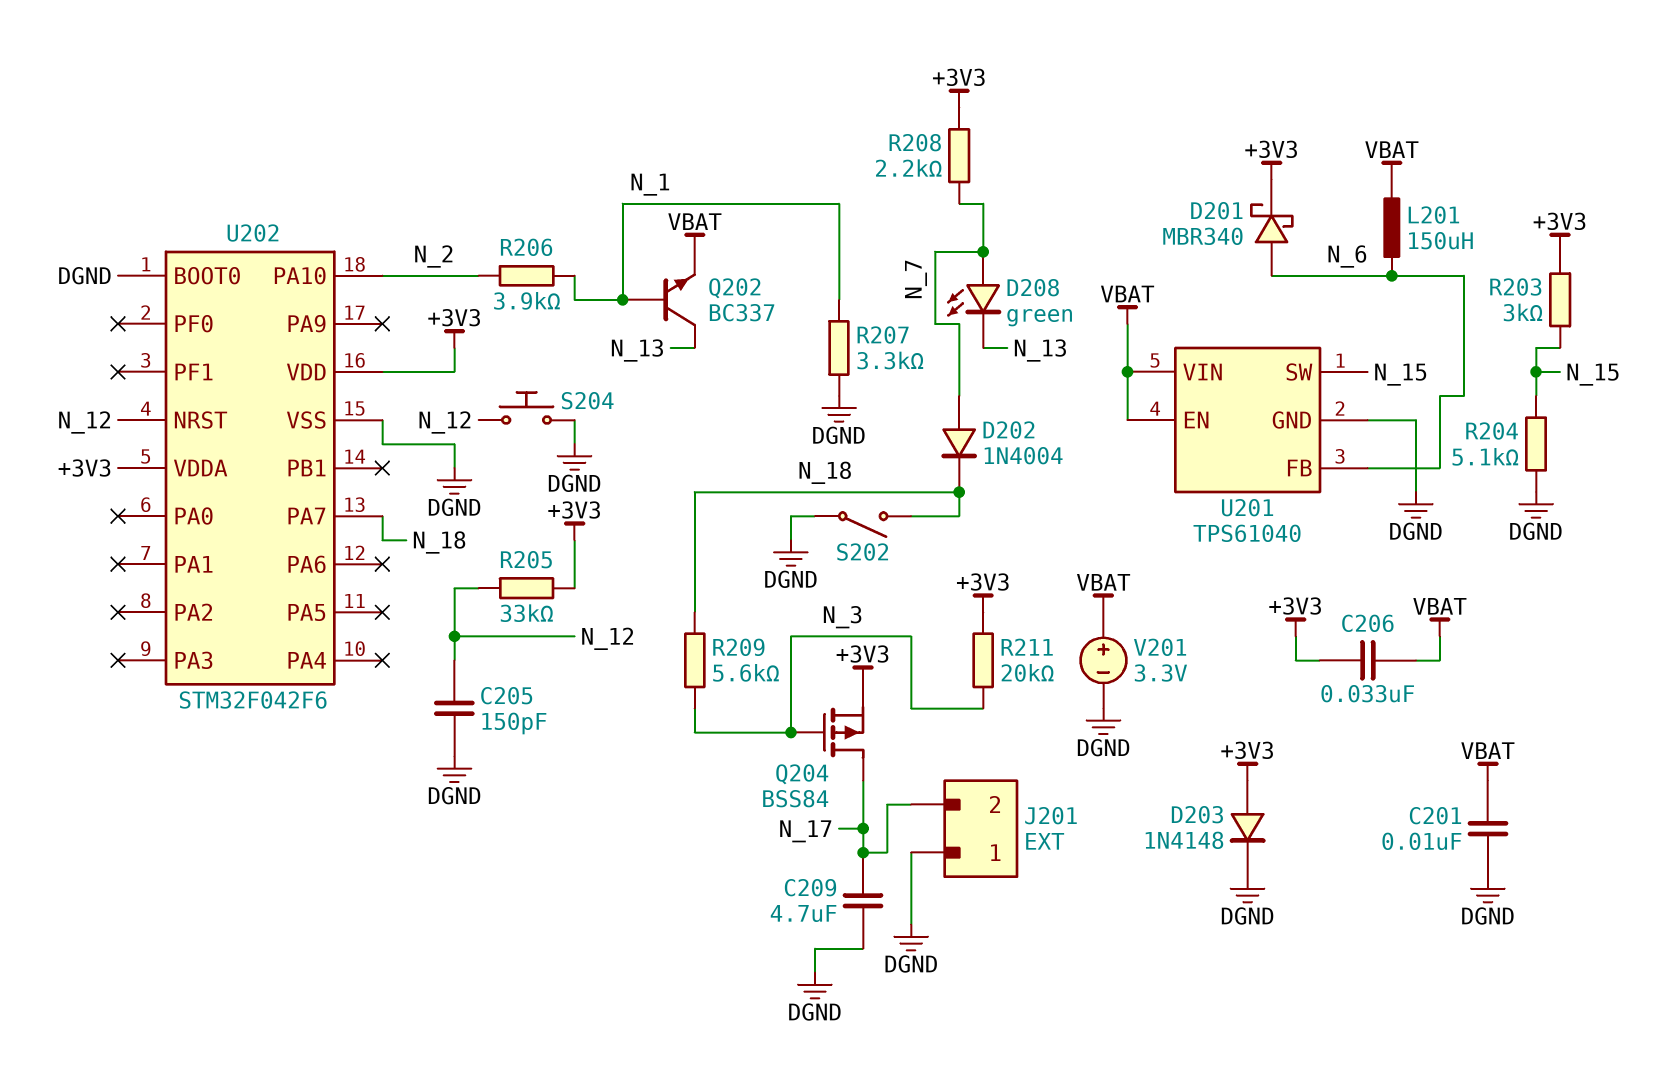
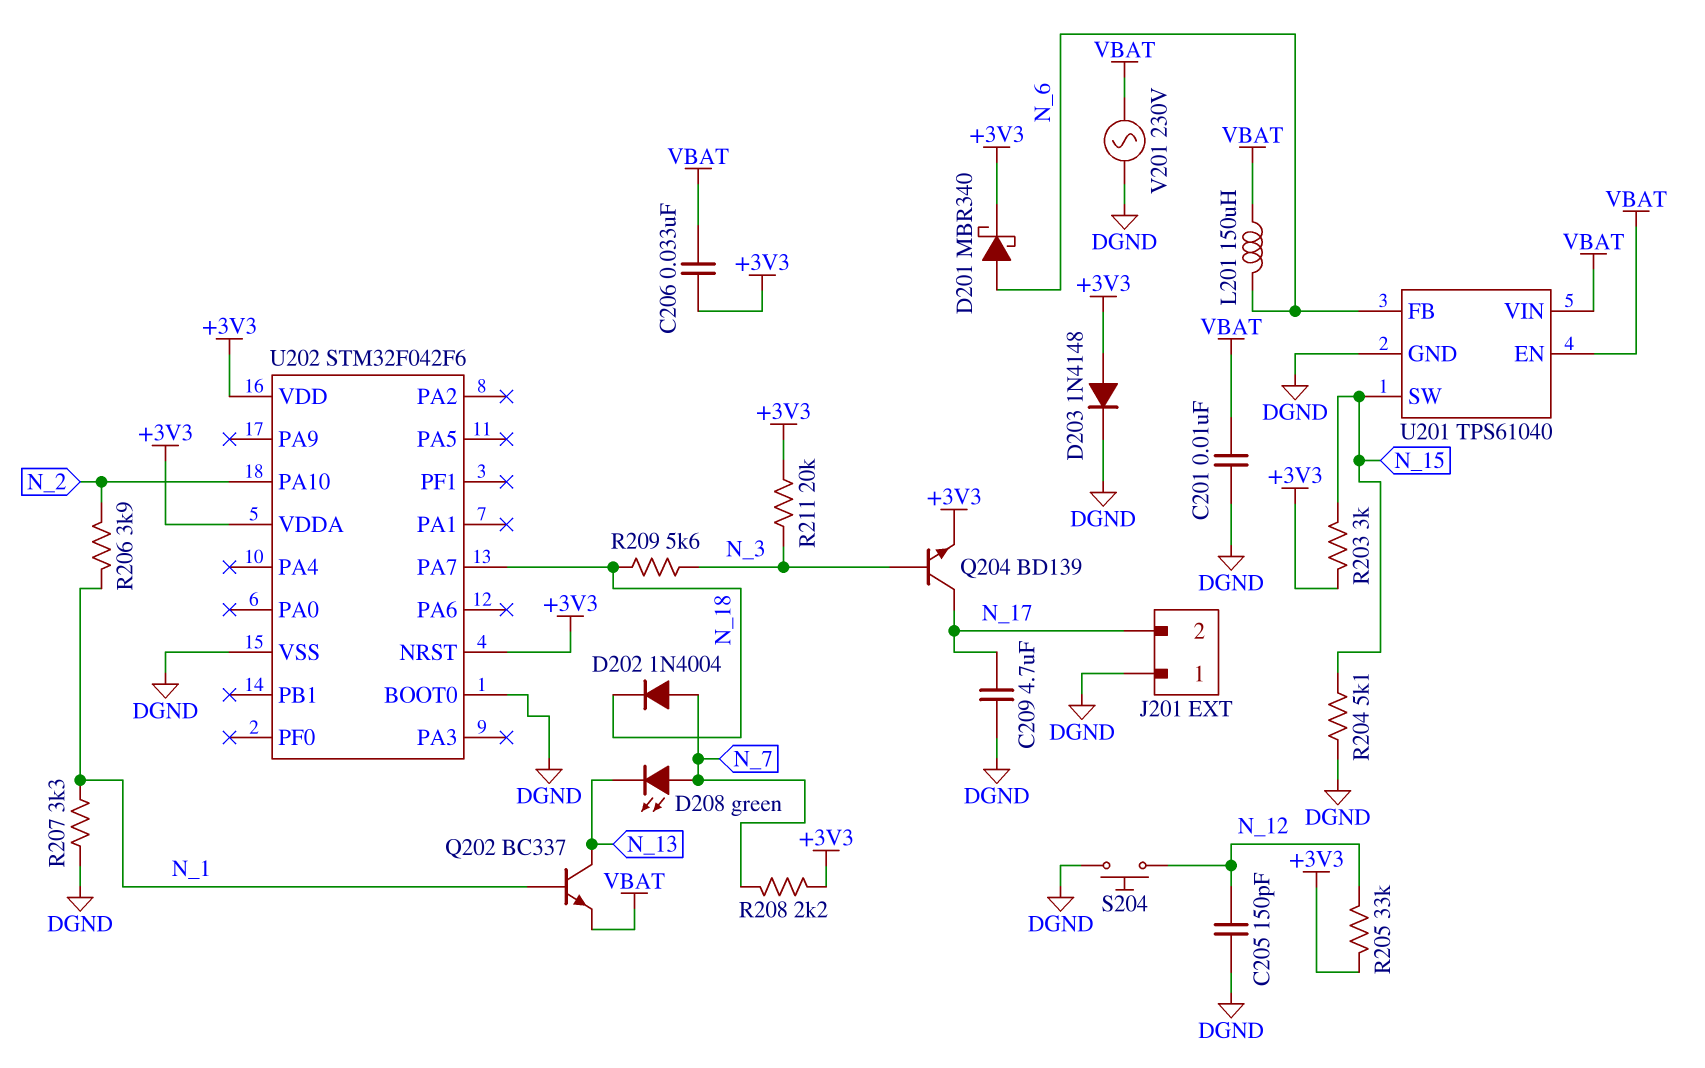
Q204: PMOS BSS84 (G N_3, D N_17, S +3V3) -> NPN BD139 (B N_3, C N_17, E +3V3)
S202: switch (DGND, N_18) -> none
U202 pin NRST: N_12 -> +3V3
V201: 3.3V (plus VBAT, minus DGND) -> AC 230V (DGND, VBAT)

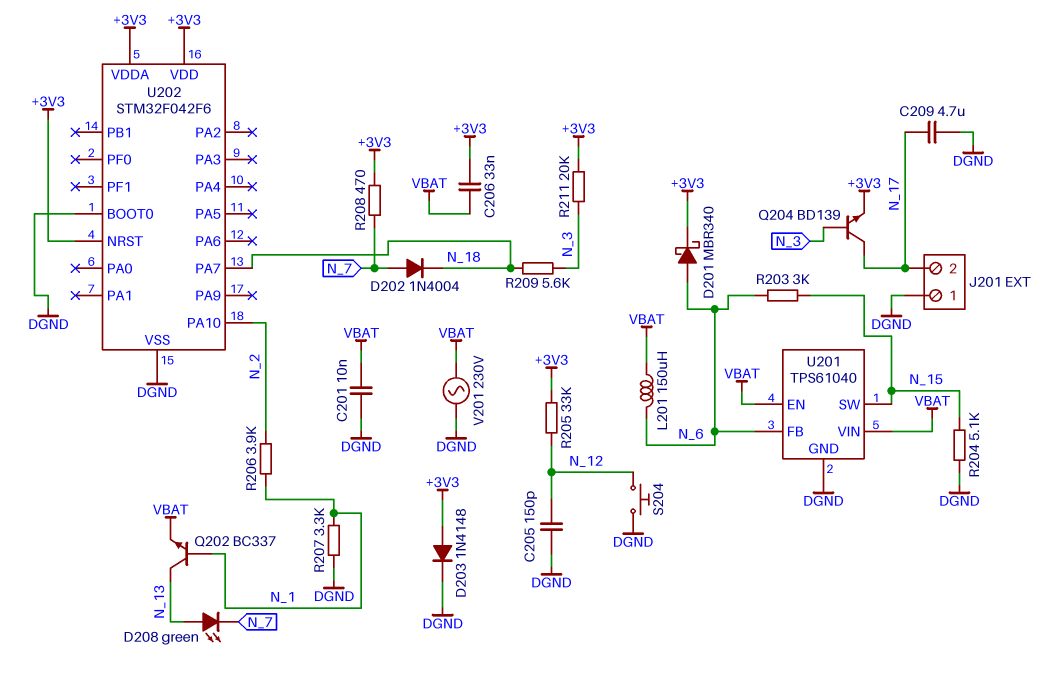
D208: LED green (A N_7, K N_13) -> LED green (A N_13, K N_7)
R203: 3k (+3V3, N_15) -> 3k (N_6, N_15)
R208: 2.2k (+3V3, N_7) -> 470 (+3V3, N_7)

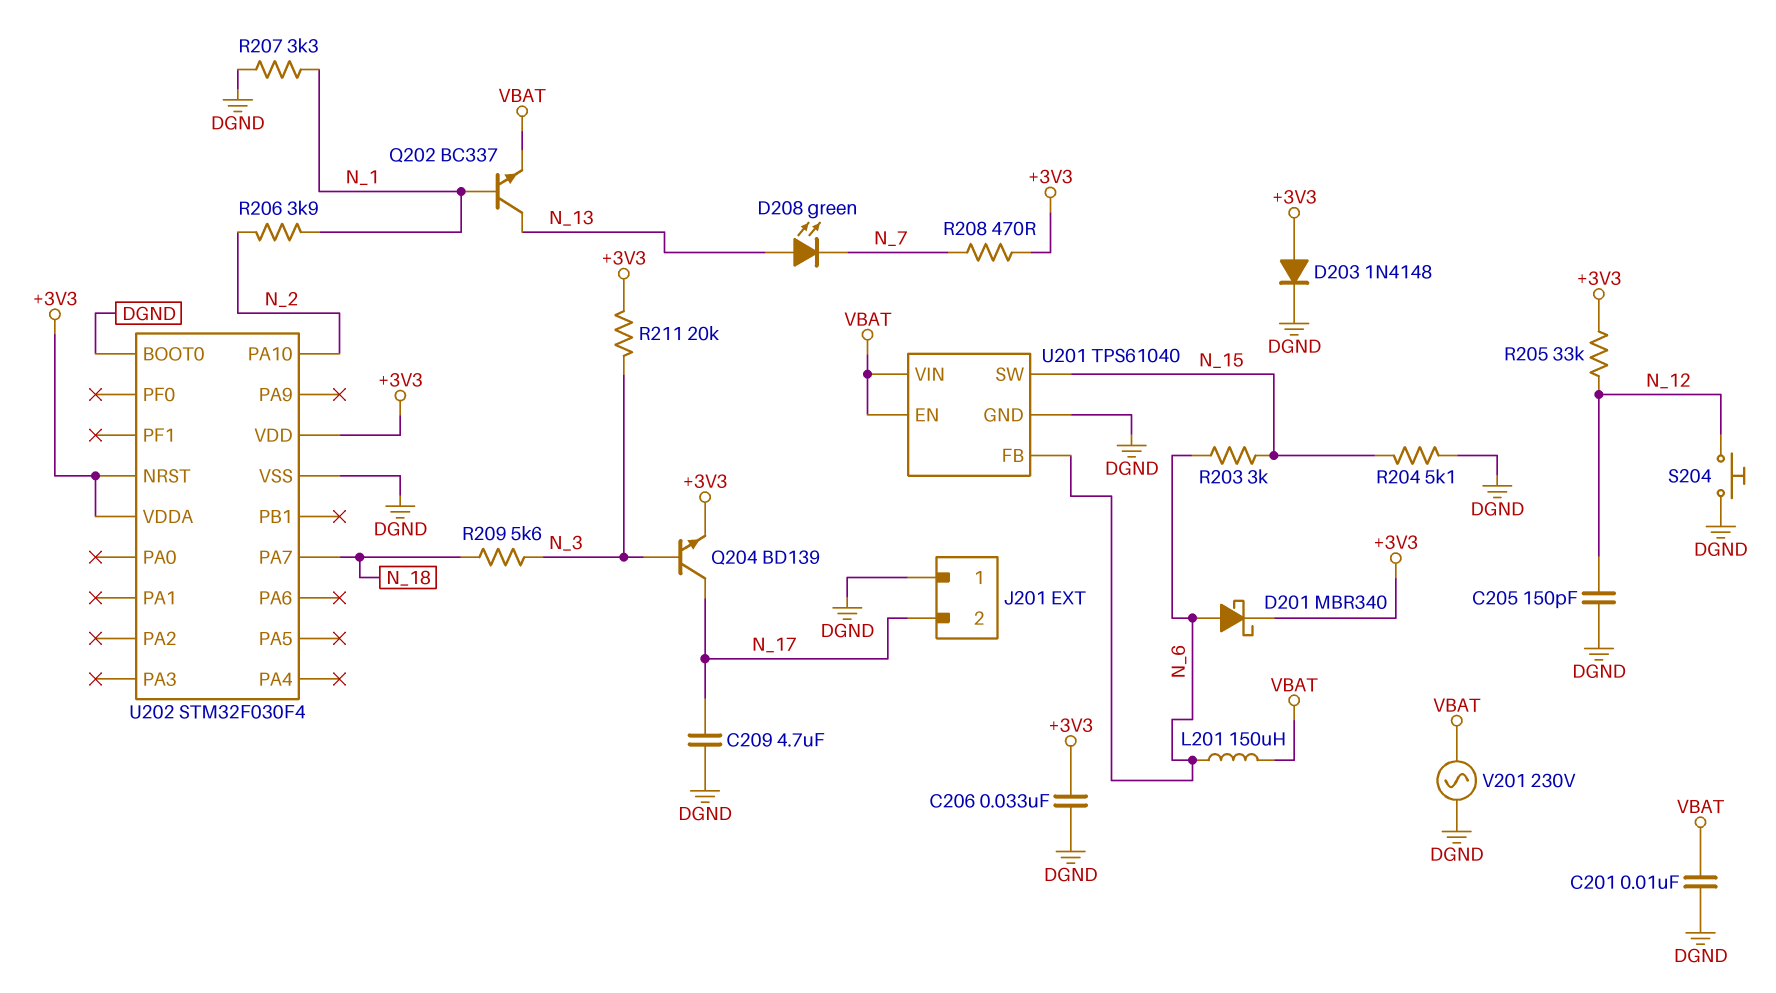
C206: 33nF (+3V3, VBAT) -> 33nF (+3V3, DGND)
D202: diode 1N4004 (A N_7, K N_18) -> none
U202: STM32F042F6 -> STM32F030F4

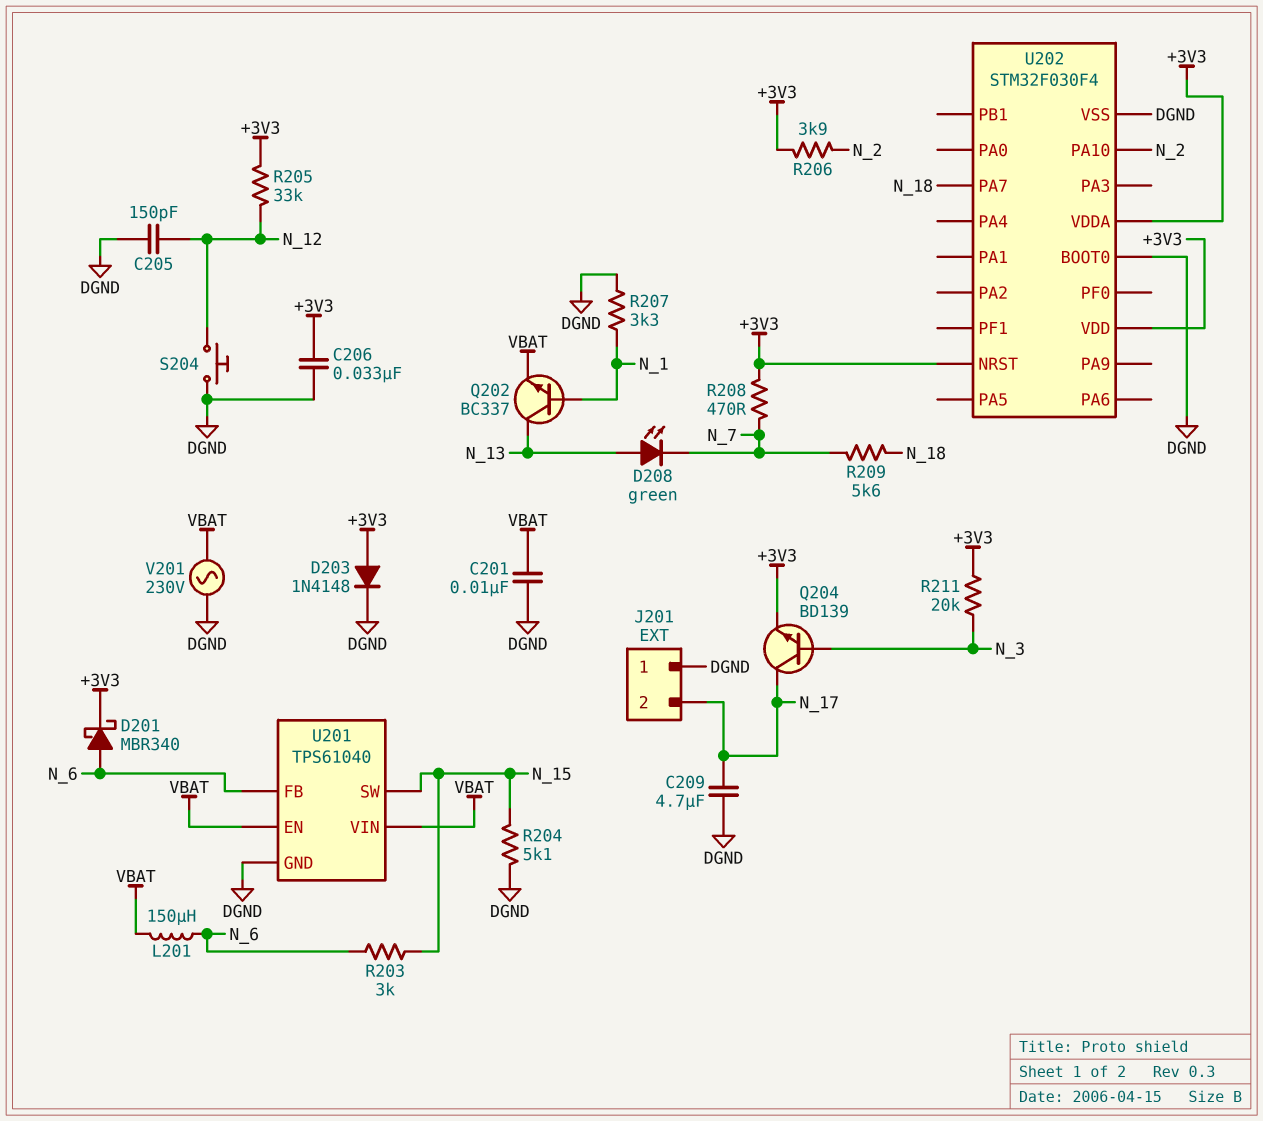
R206: 3.9k (N_1, N_2) -> 3.9k (+3V3, N_2)
R209: 5.6k (N_3, N_18) -> 5.6k (N_7, N_18)

